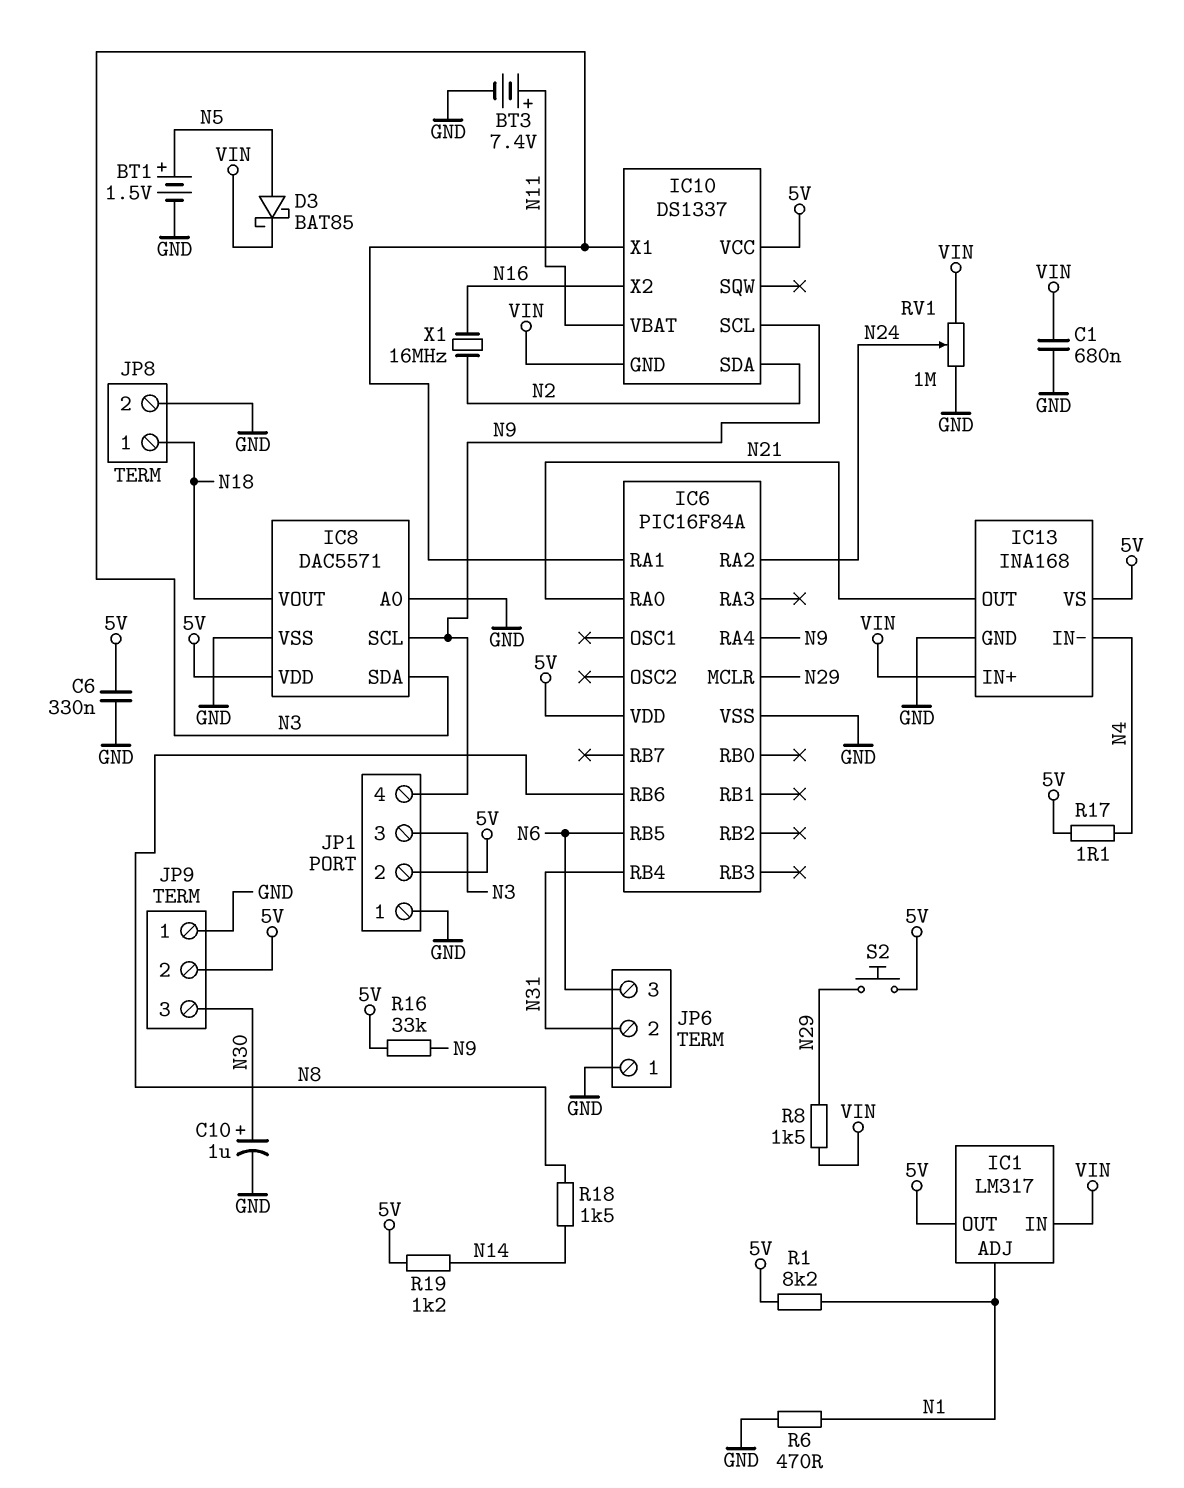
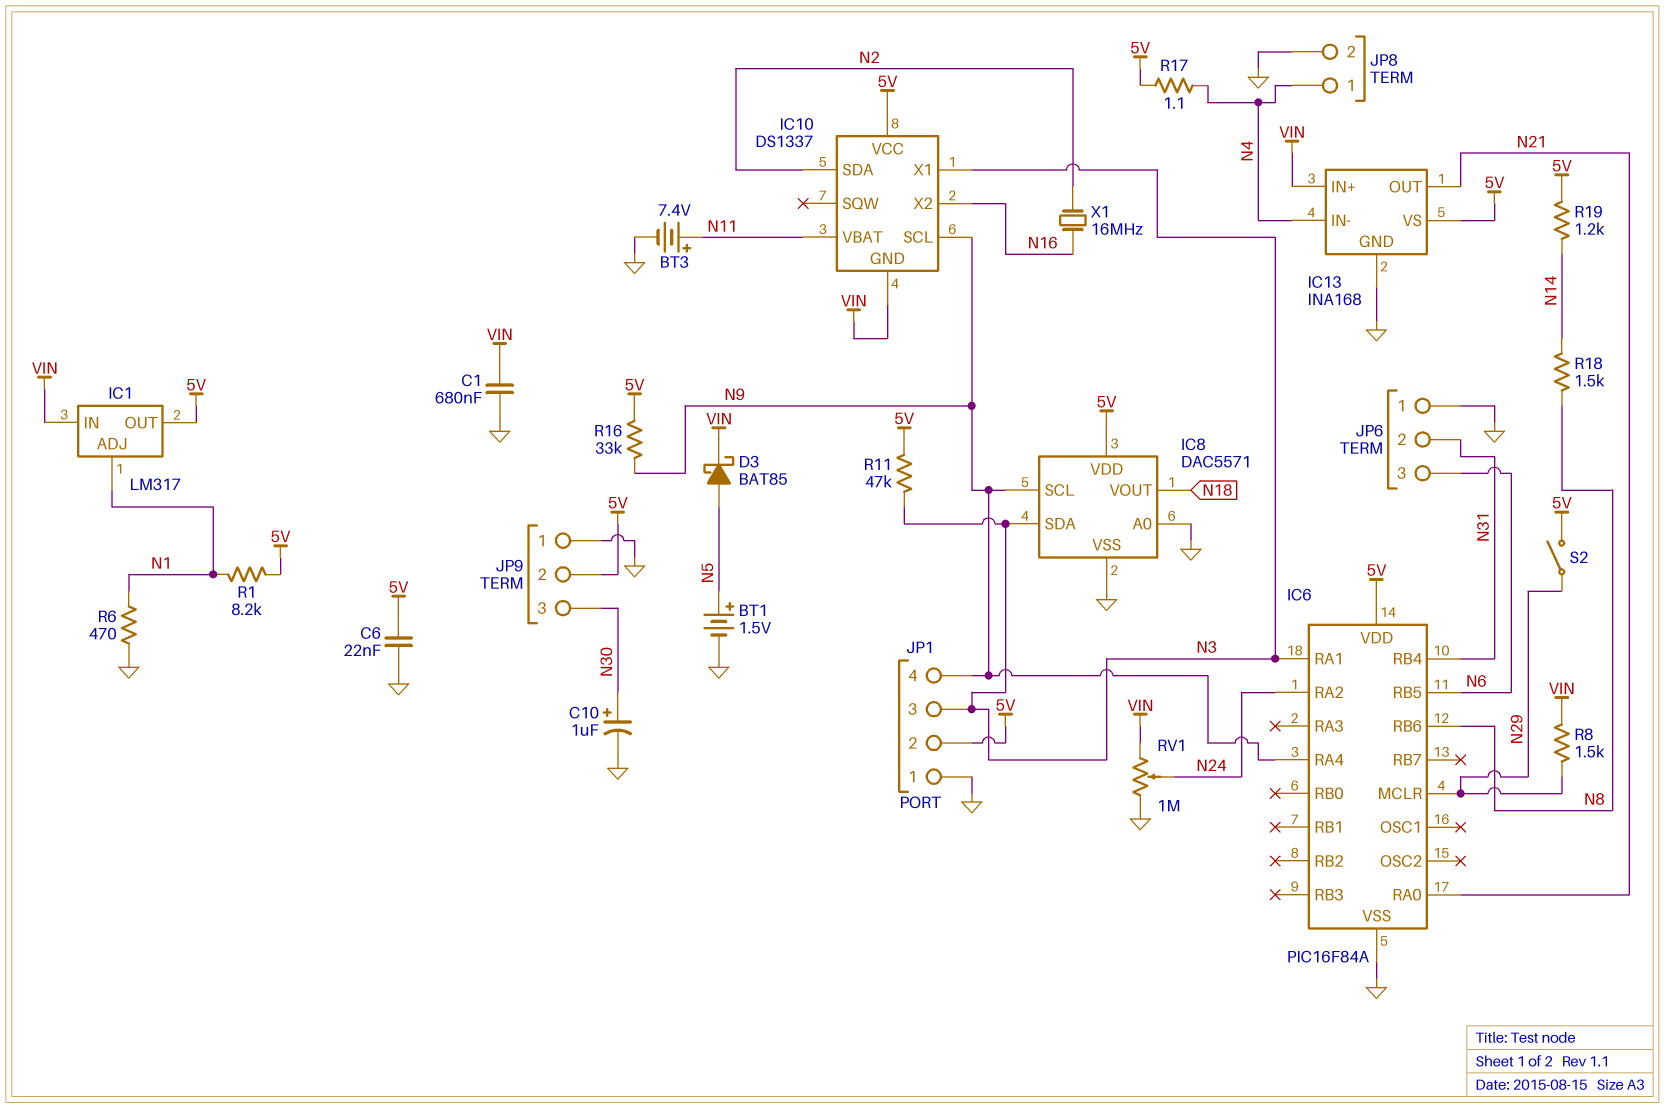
C6: 330nF (5V, GND) -> 22nF (5V, GND)
JP8 pin 1: N18 -> N4
R11: none -> 47k (5V, N3)
S2: button (5V, N29) -> switch (5V, N29)

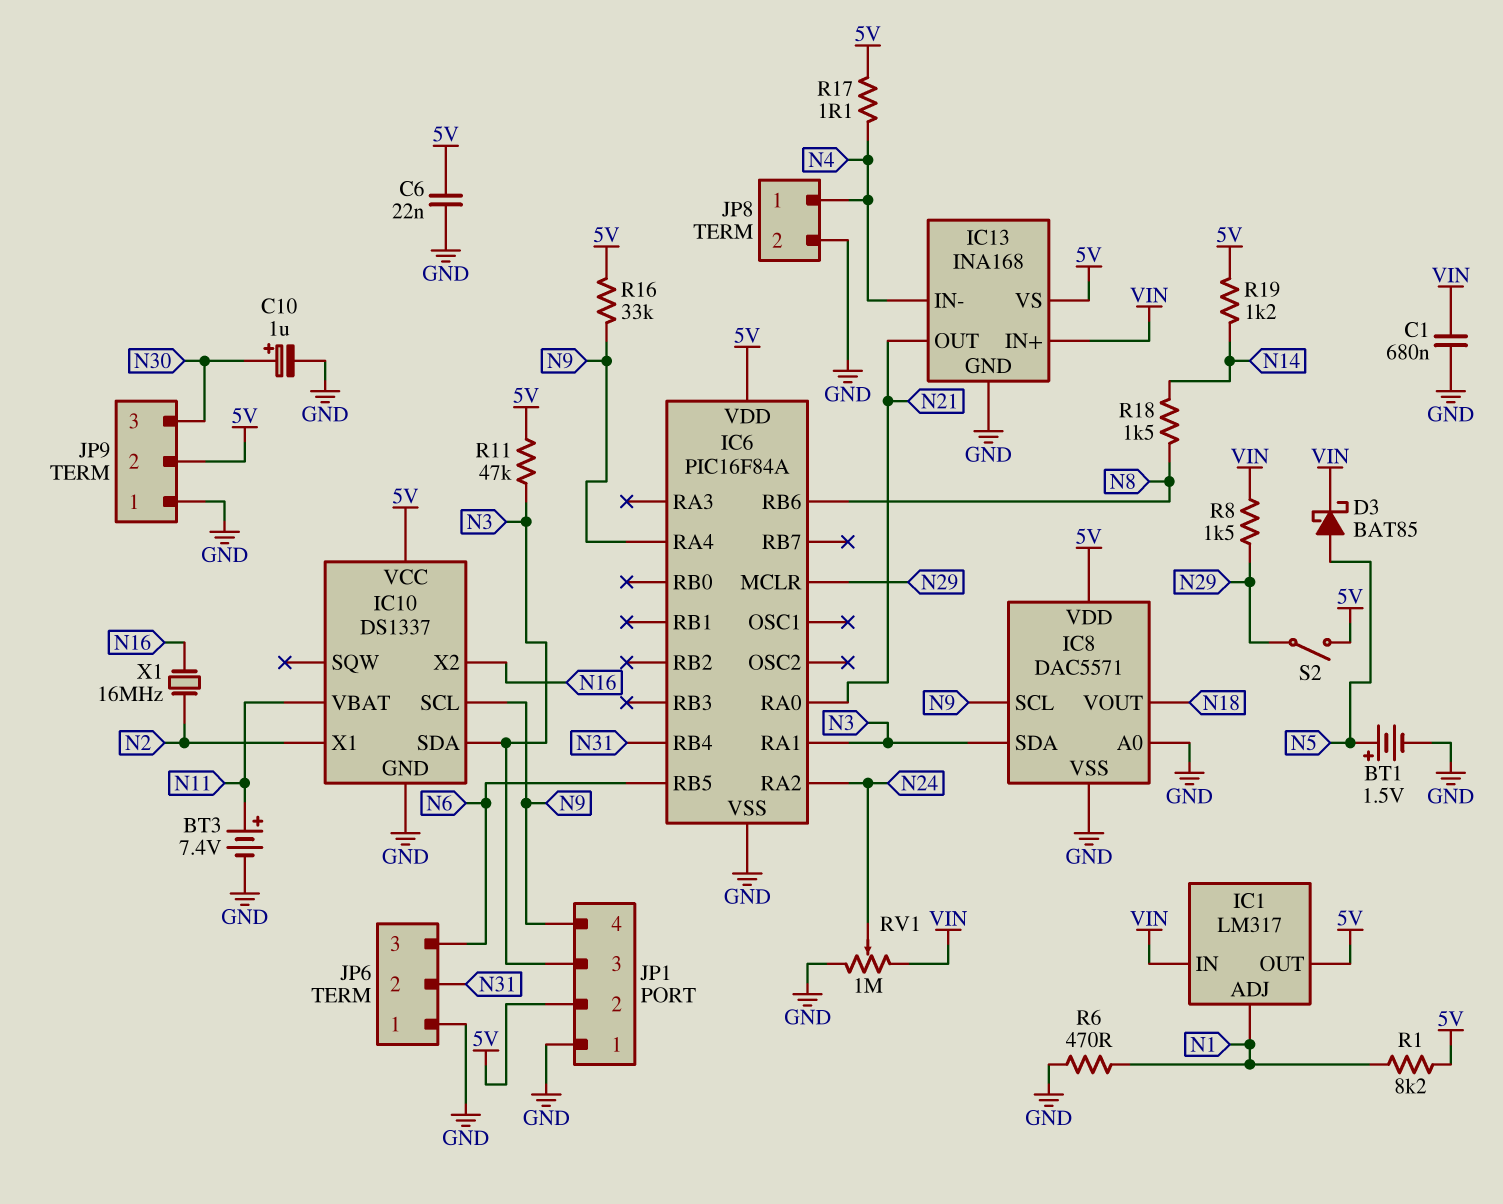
IC10 pin GND: VIN -> GND
IC10 pin SDA: N2 -> N3
IC10 pin X1: N3 -> N2

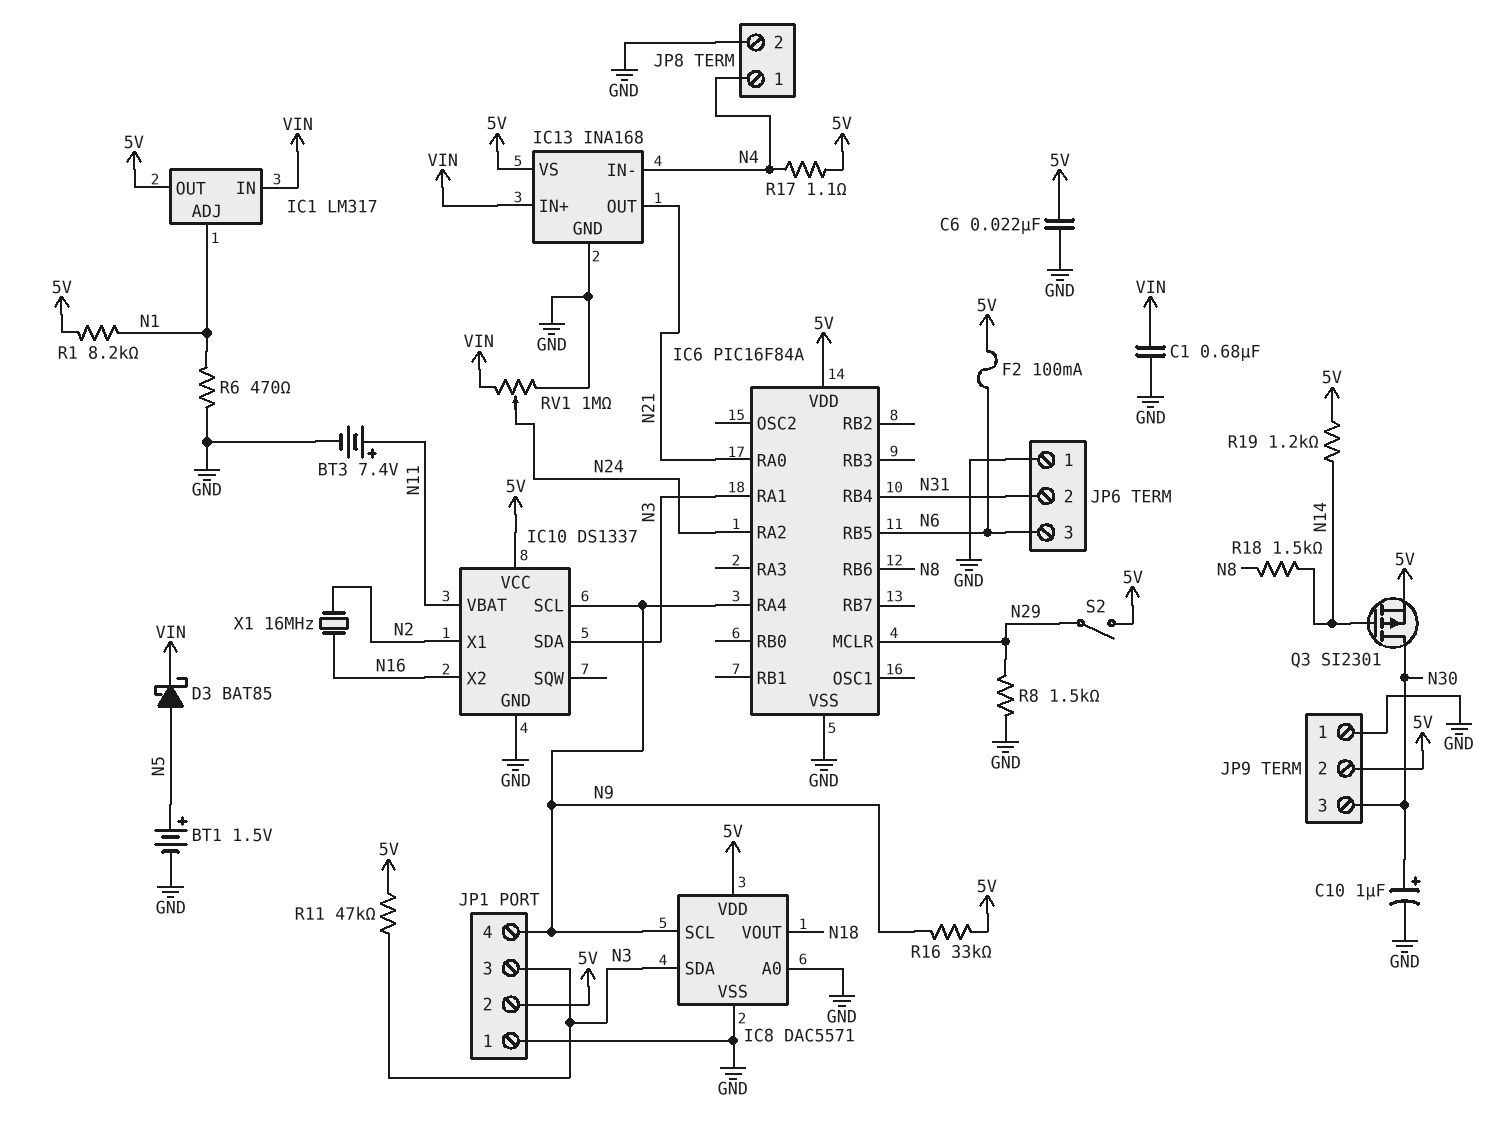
F2: none -> 100mA (5V, N6)
Q3: none -> PMOS SI2301 (G N14, D N30, S 5V)
R8: 1.5k (N29, VIN) -> 1.5k (GND, N29)

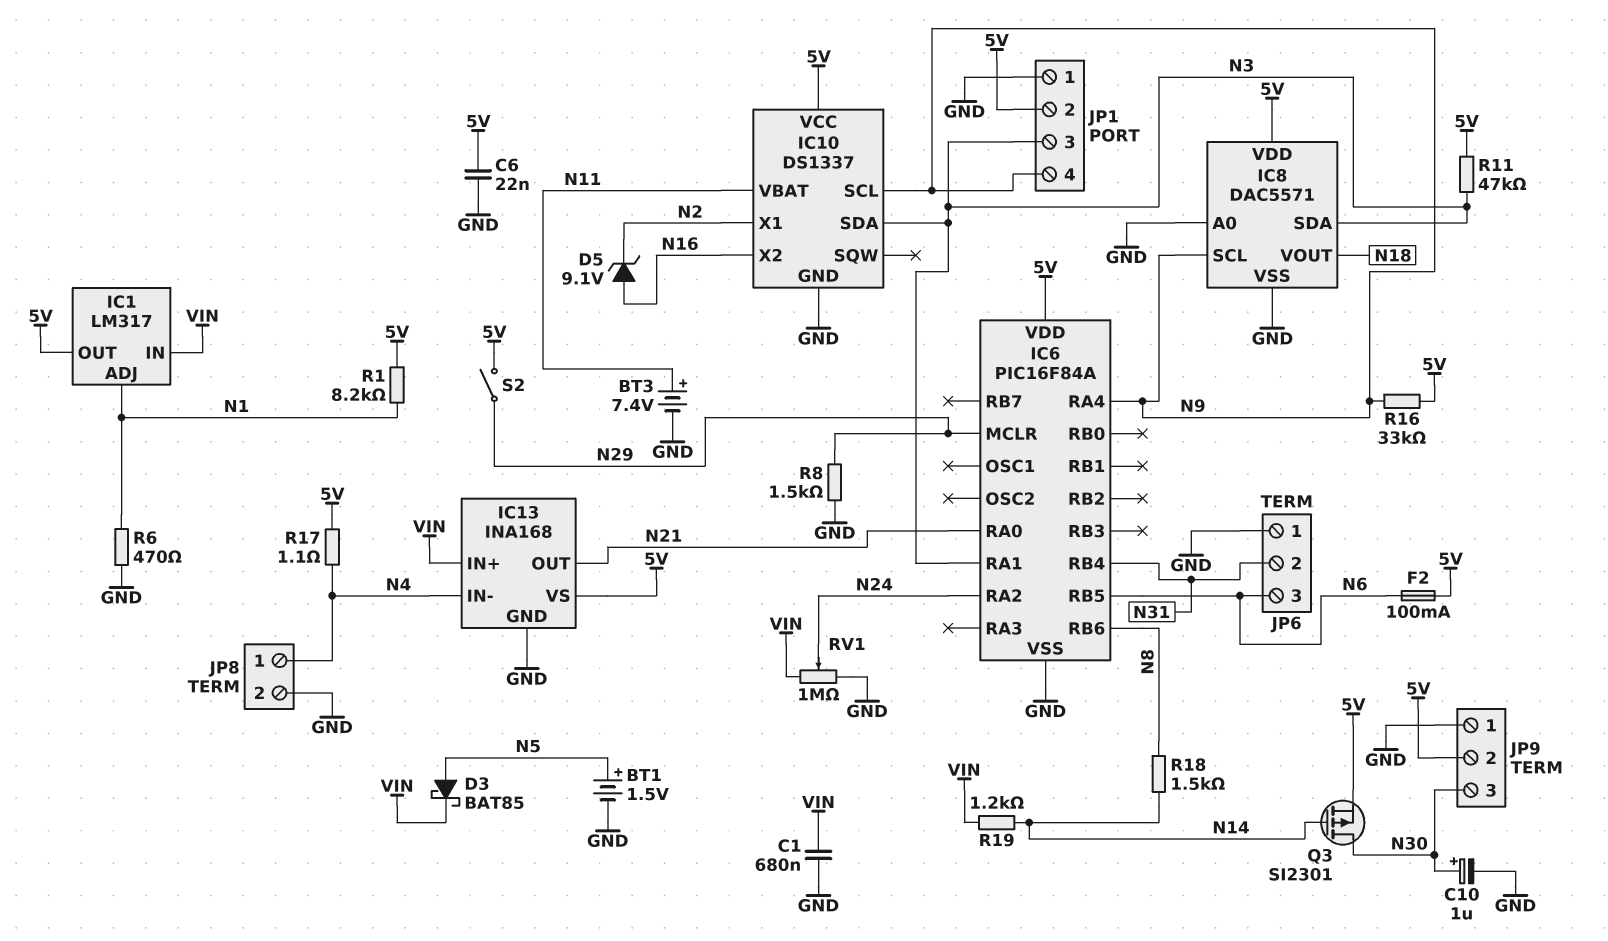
D5: none -> zener 9.1V (A N16, K N2)
R19: 1.2k (5V, N14) -> 1.2k (N14, VIN)
X1: 16MHz (N2, N16) -> none

